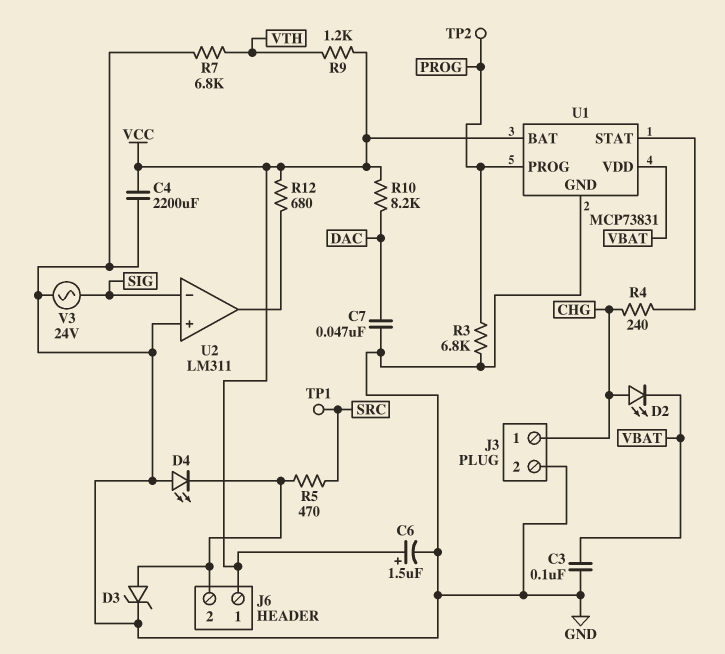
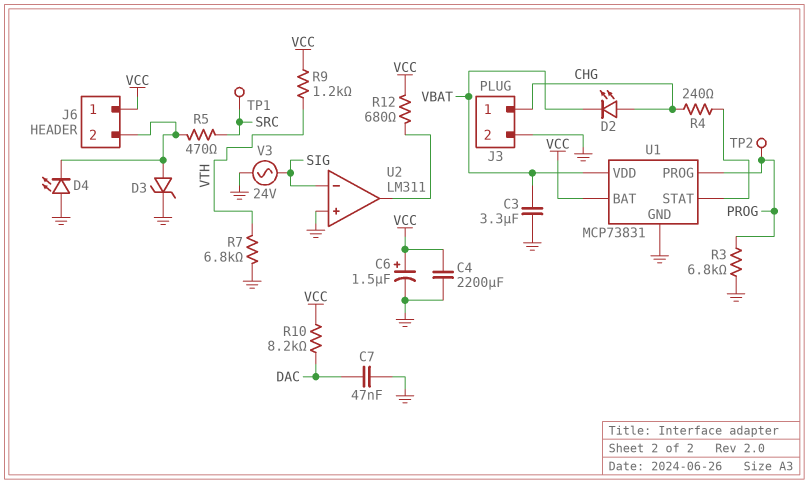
C3: 100nF (GND, VBAT) -> 3.3uF (GND, VBAT)

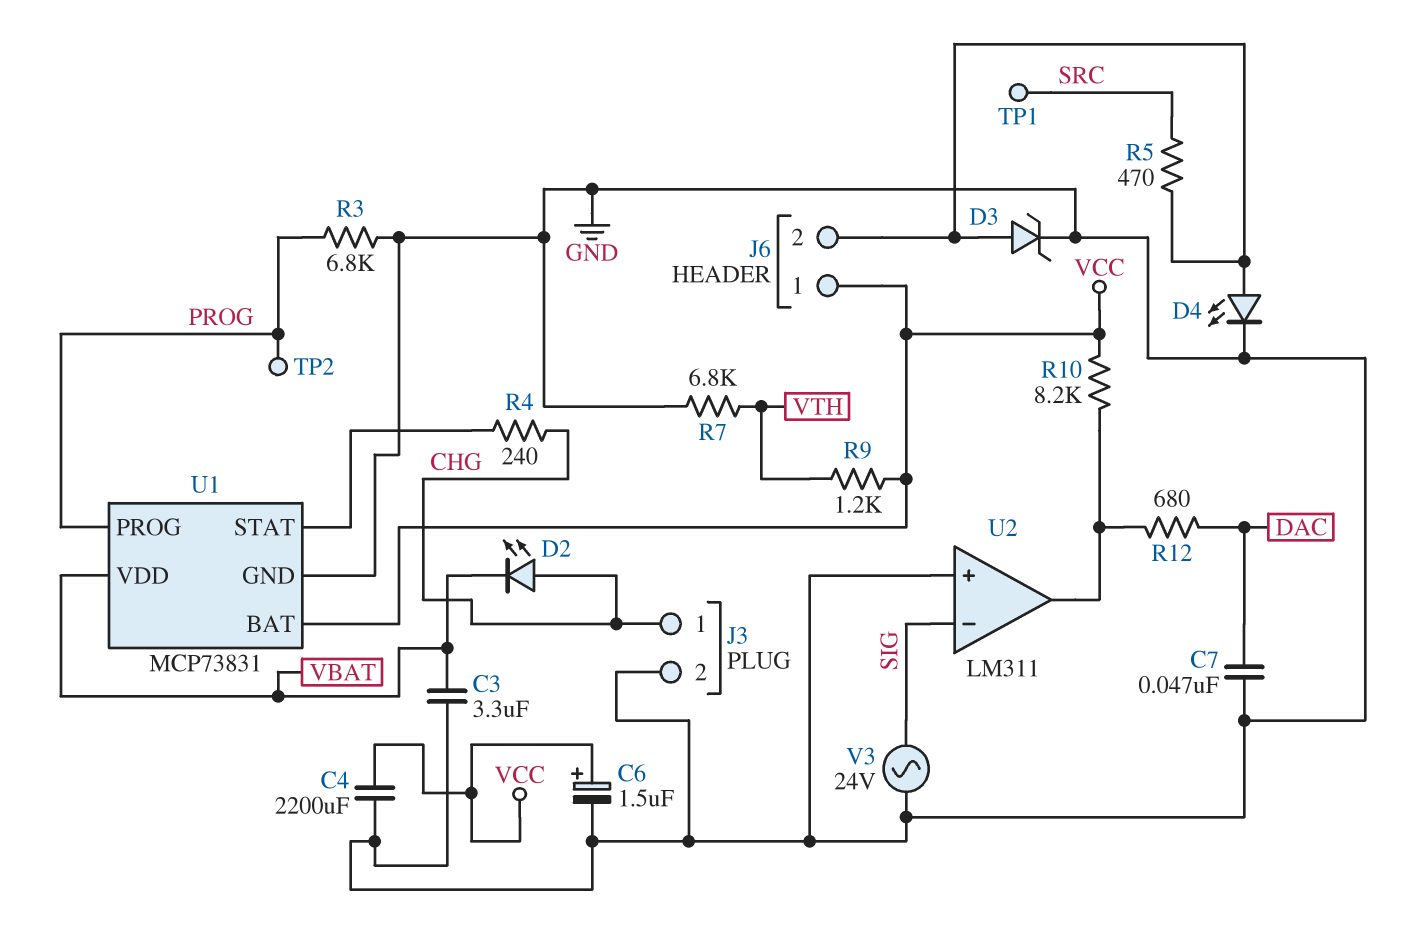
D4: LED (A GND, K J6/2) -> LED (A J6/2, K GND)
R10: 8.2k (DAC, VCC) -> 8.2k (U2/out, VCC)
R12: 680 (U2/out, VCC) -> 680 (DAC, U2/out)

